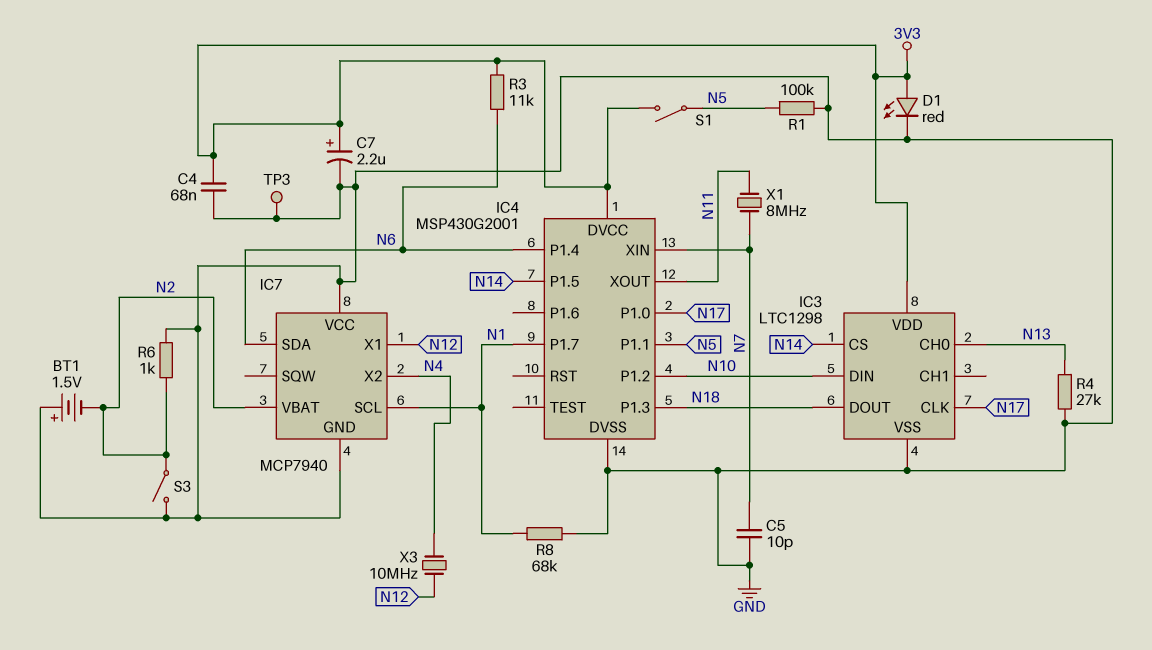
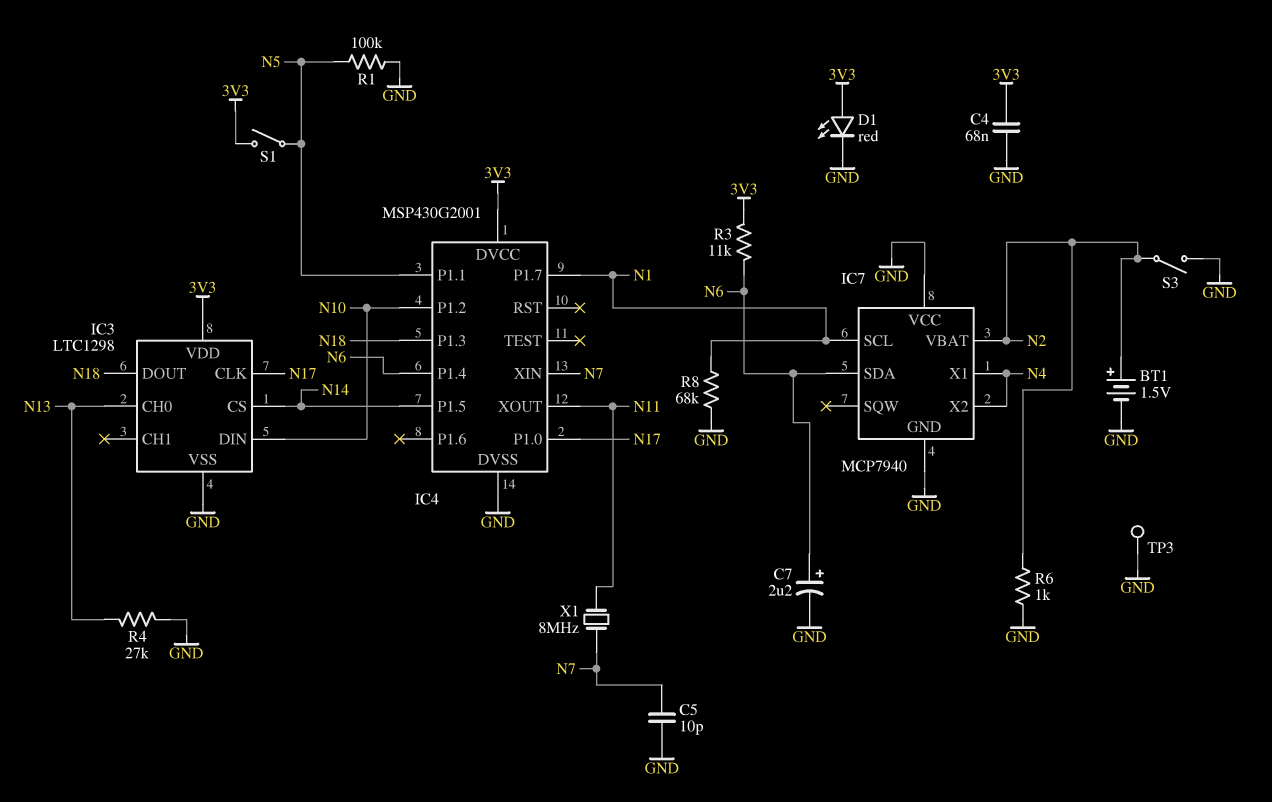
BT1: 1.5V (plus GND, minus N2) -> 1.5V (plus N2, minus GND)
C7: 2.2uF (plus 3V3, minus GND) -> 2.2uF (plus N6, minus GND)
IC7 pin X1: N12 -> N4
X3: 10MHz (N4, N12) -> none

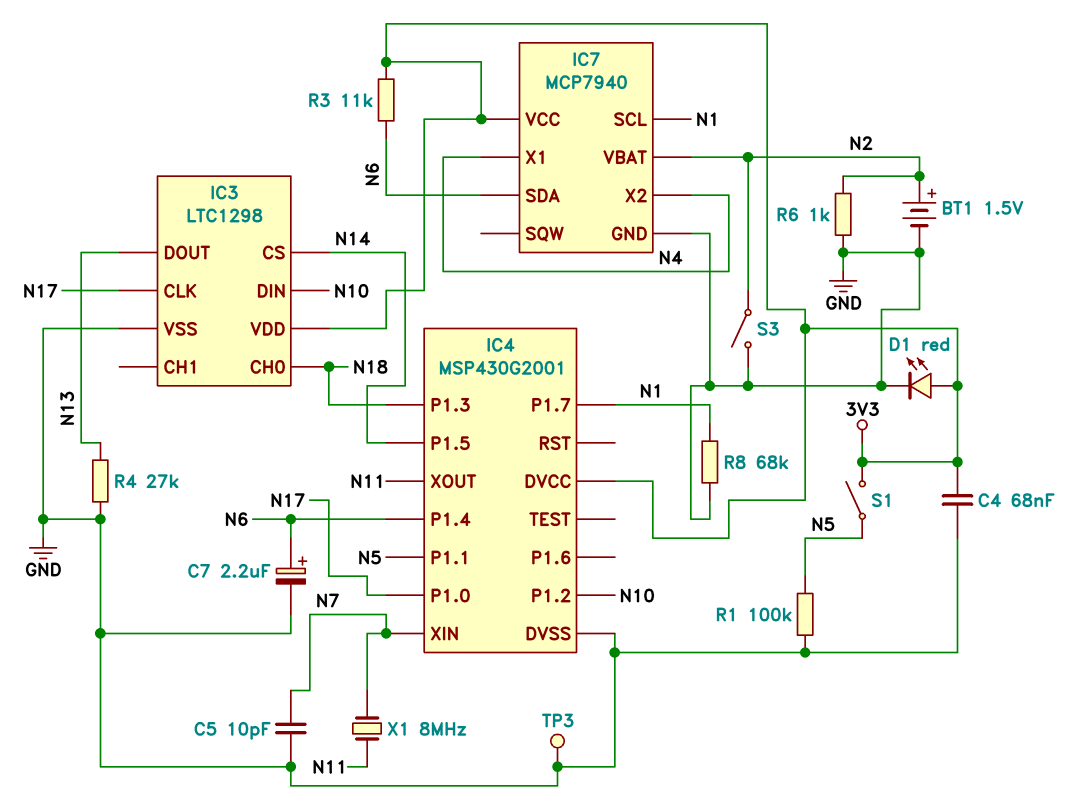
IC3 pin CH0: N13 -> N18
IC3 pin DOUT: N18 -> N13
IC7 pin VCC: GND -> 3V3

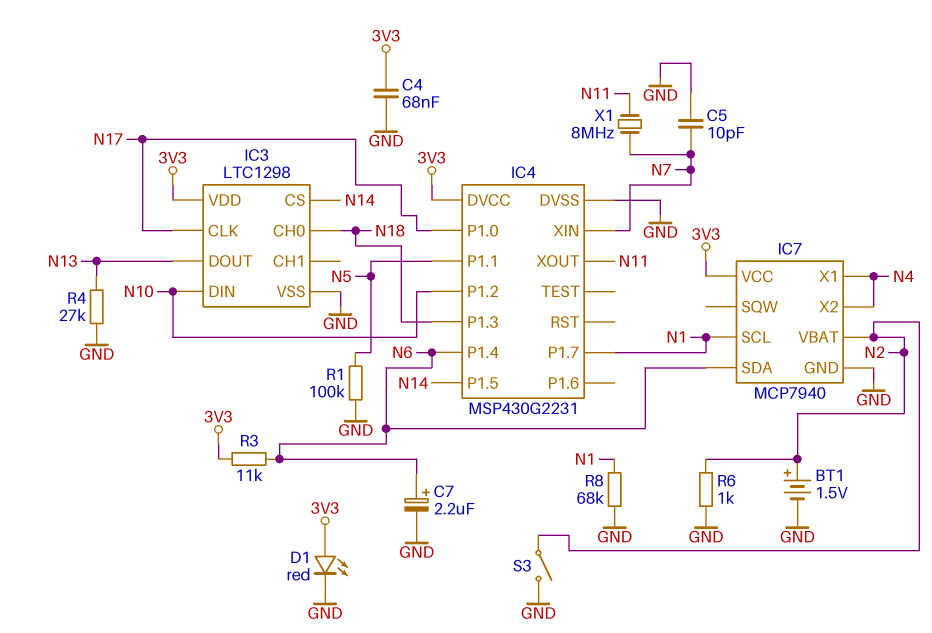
IC4: MSP430G2001 -> MSP430G2231
S1: switch (3V3, N5) -> none
TP3: test point (GND) -> none

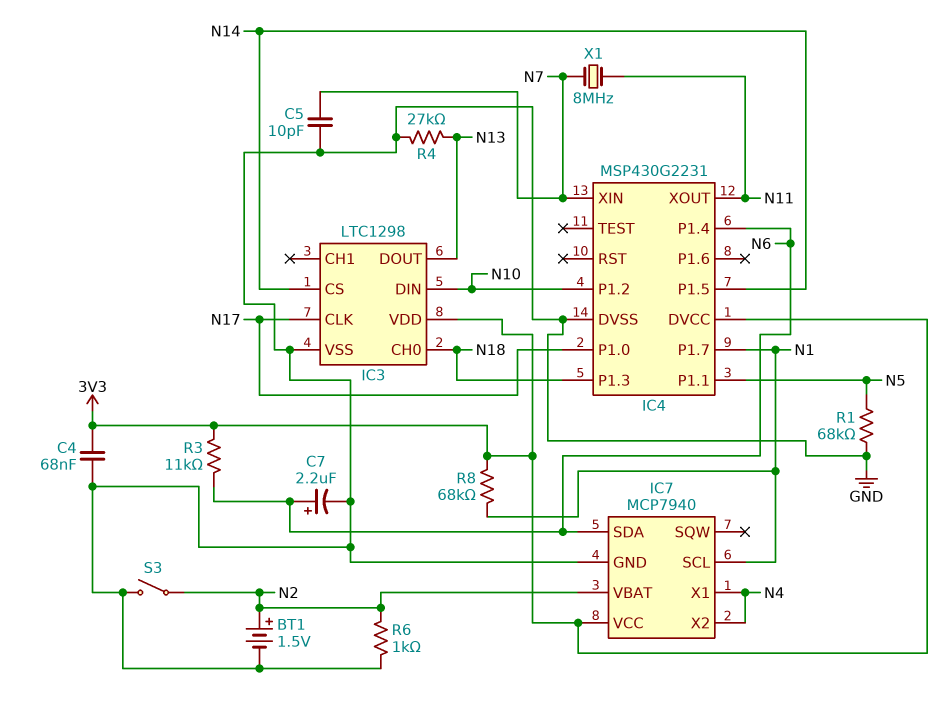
D1: LED red (A 3V3, K GND) -> none
R1: 100k (GND, N5) -> 68k (GND, N5)
R8: 68k (GND, N1) -> 68k (3V3, N1)

